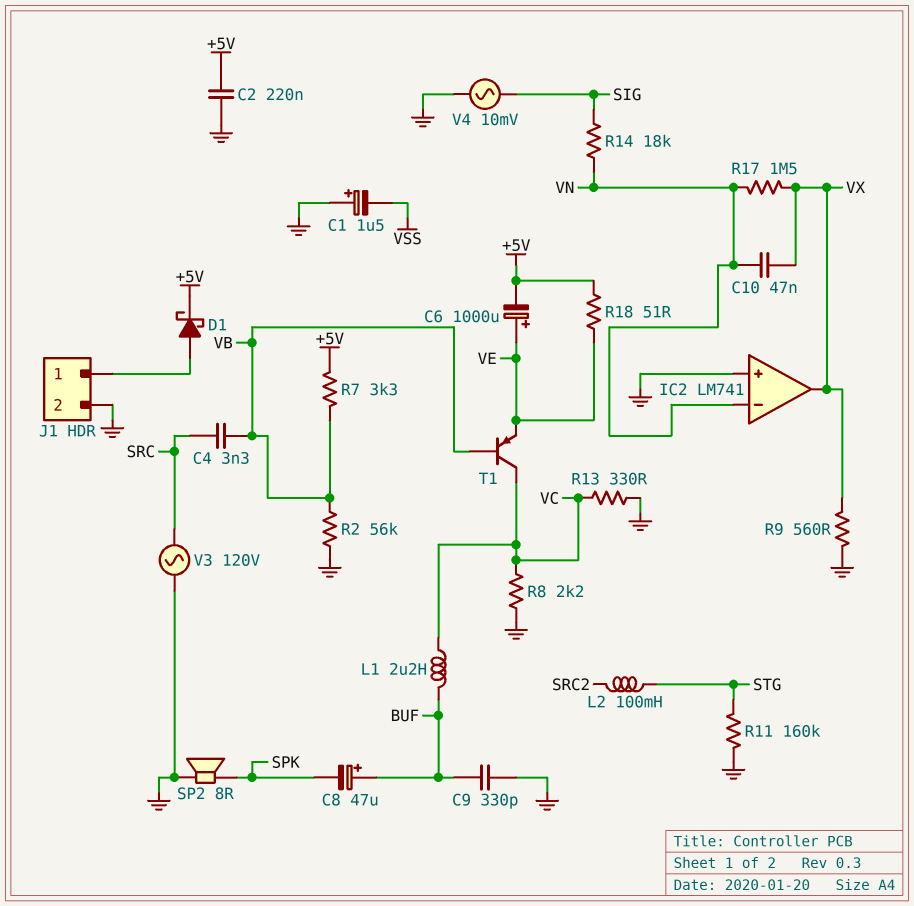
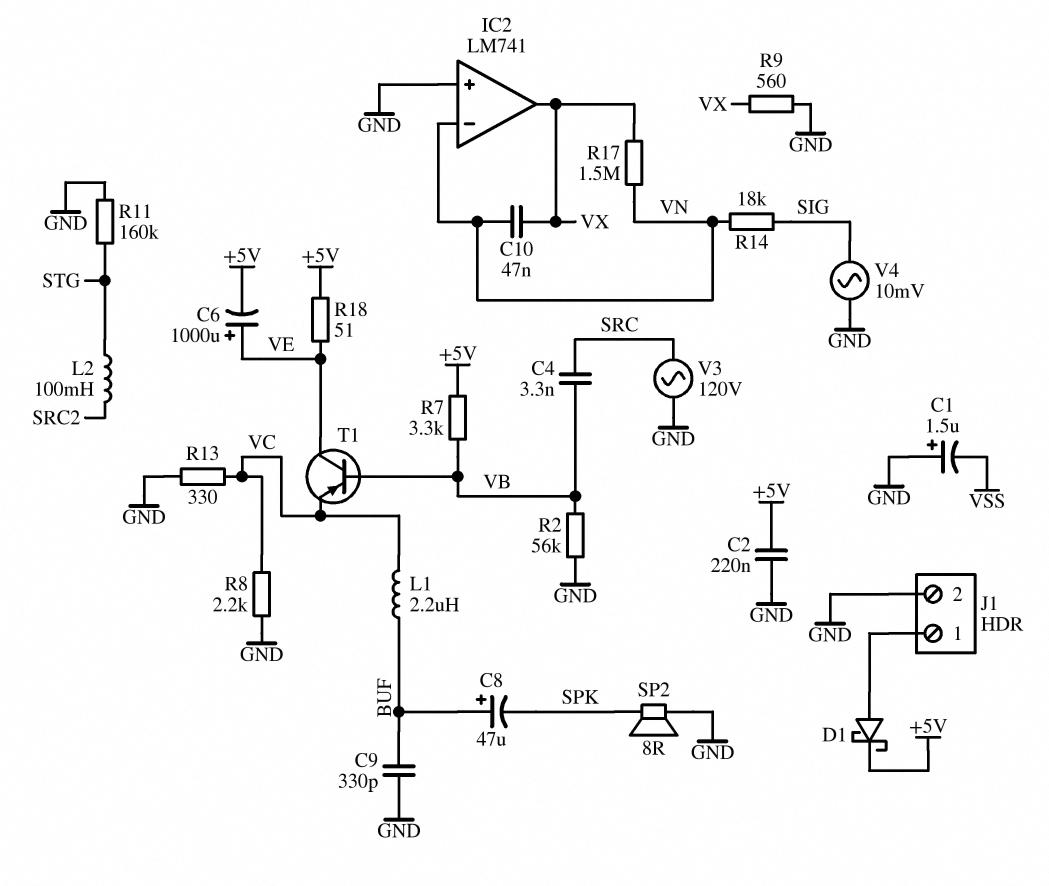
T1: PNP (B VB, C VC, E VE) -> PNP (B VB, C VE, E VC)

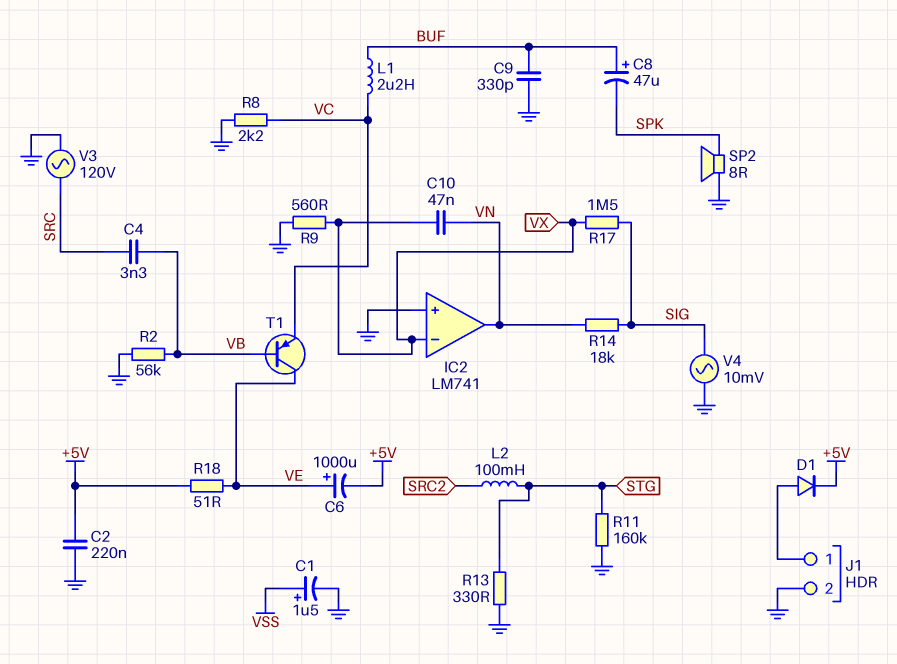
C1: 1.5uF (plus GND, minus VSS) -> 1.5uF (plus VSS, minus GND)
D1: schottky (A J1/1, K +5V) -> diode (A J1/1, K +5V)
IC2 pin in-: VN -> VX
IC2 pin out: VX -> VN
R7: 3.3k (+5V, VB) -> none
R13: 330 (GND, VC) -> 330 (GND, STG)
R17: 1.5M (VN, VX) -> 1.5M (SIG, VX)

